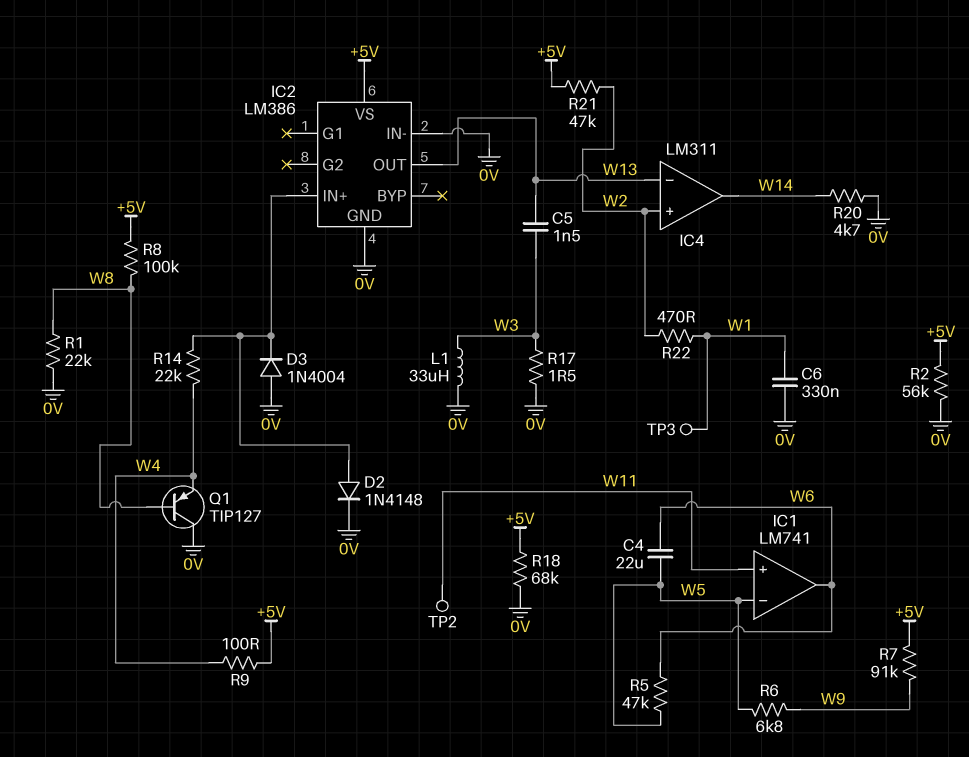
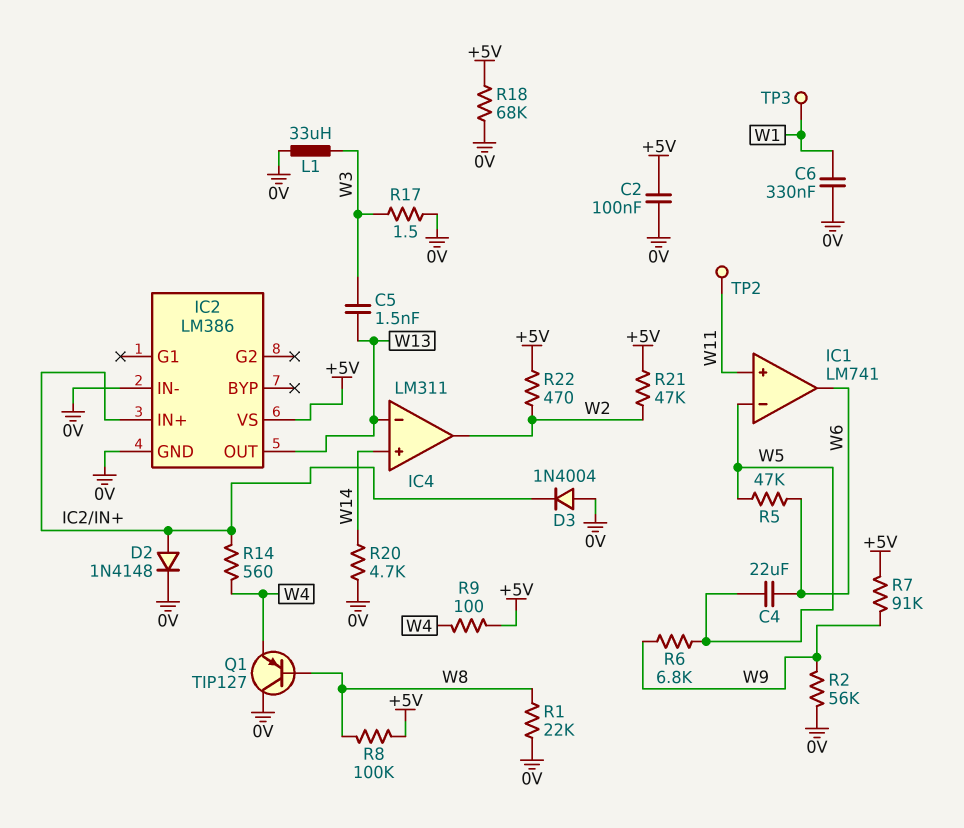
C2: none -> 100nF (+5V, 0V)
IC4 pin in+: W2 -> W14
IC4 pin out: W14 -> W2
R2: 56k (+5V, 0V) -> 56k (0V, W9)
R14: 22k (IC2/IN+, W4) -> 560 (IC2/IN+, W4)
R22: 470 (W1, W2) -> 470 (+5V, W2)

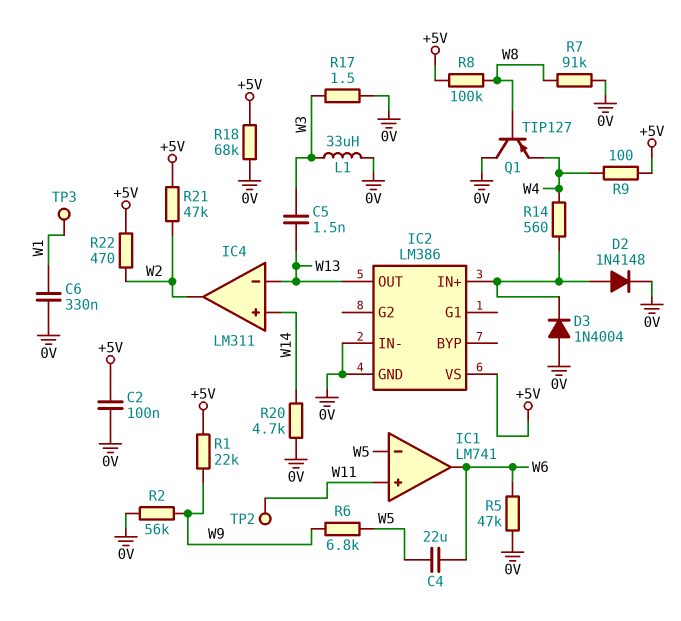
R1: 22k (0V, W8) -> 22k (+5V, W9)
R5: 47k (W5, W6) -> 47k (0V, W6)
R7: 91k (+5V, W9) -> 91k (0V, W8)

